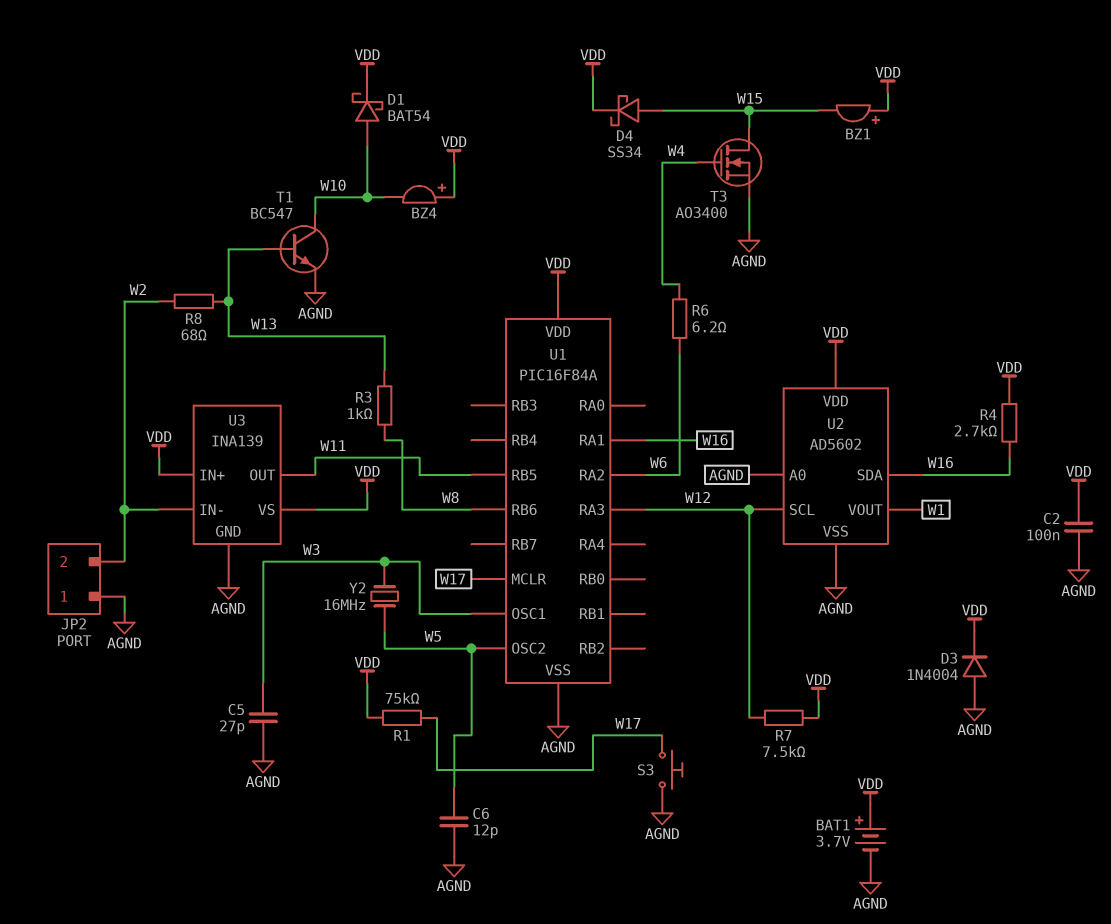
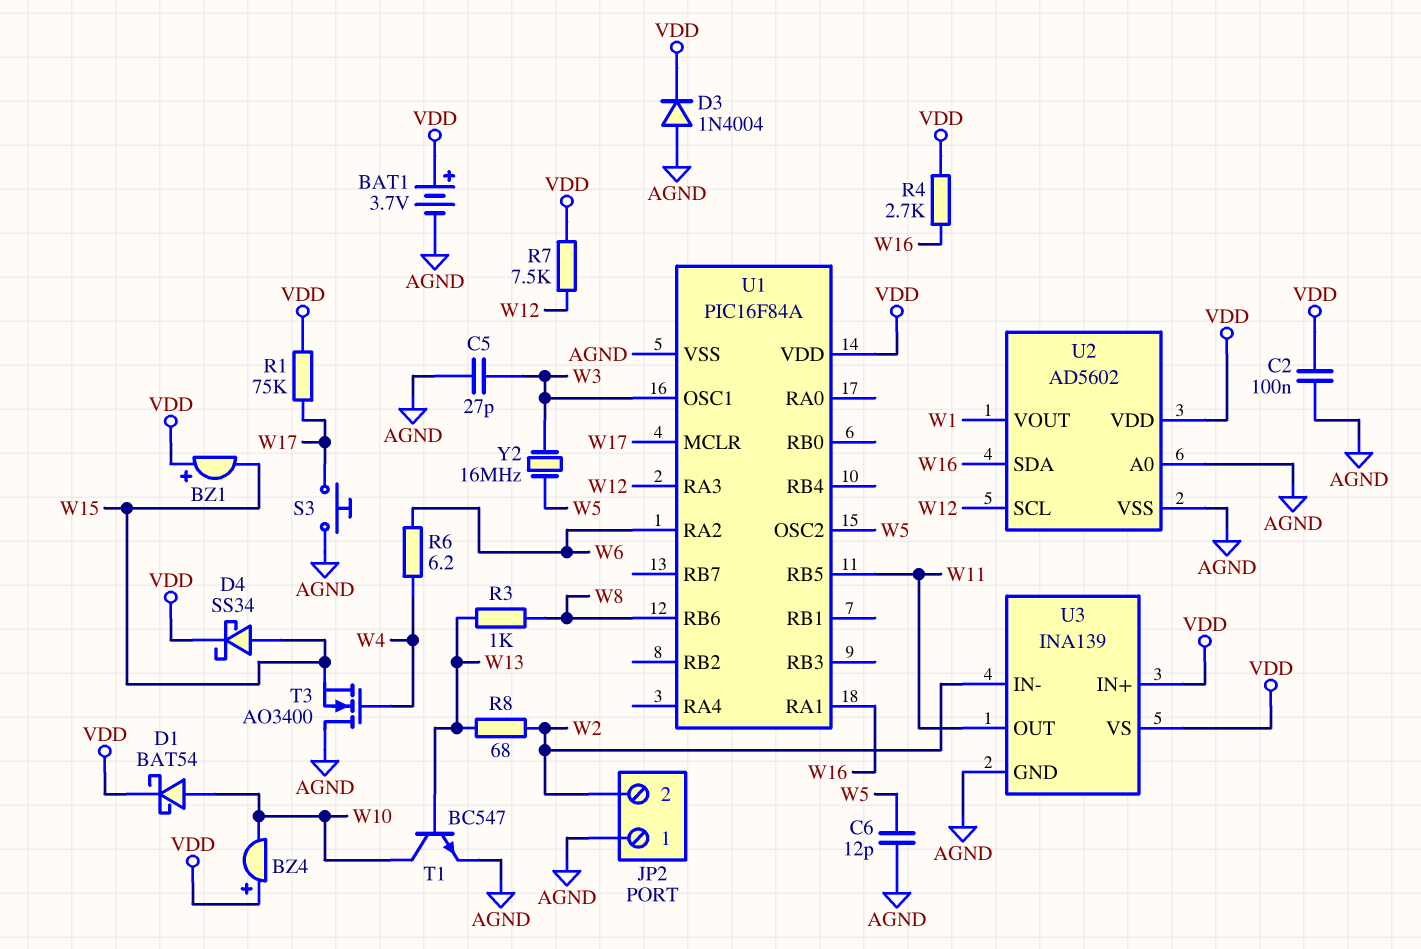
T3: NMOS AO3400 (G W4, D W15, S AGND) -> NMOS AO3400 (G W4, D AGND, S W15)

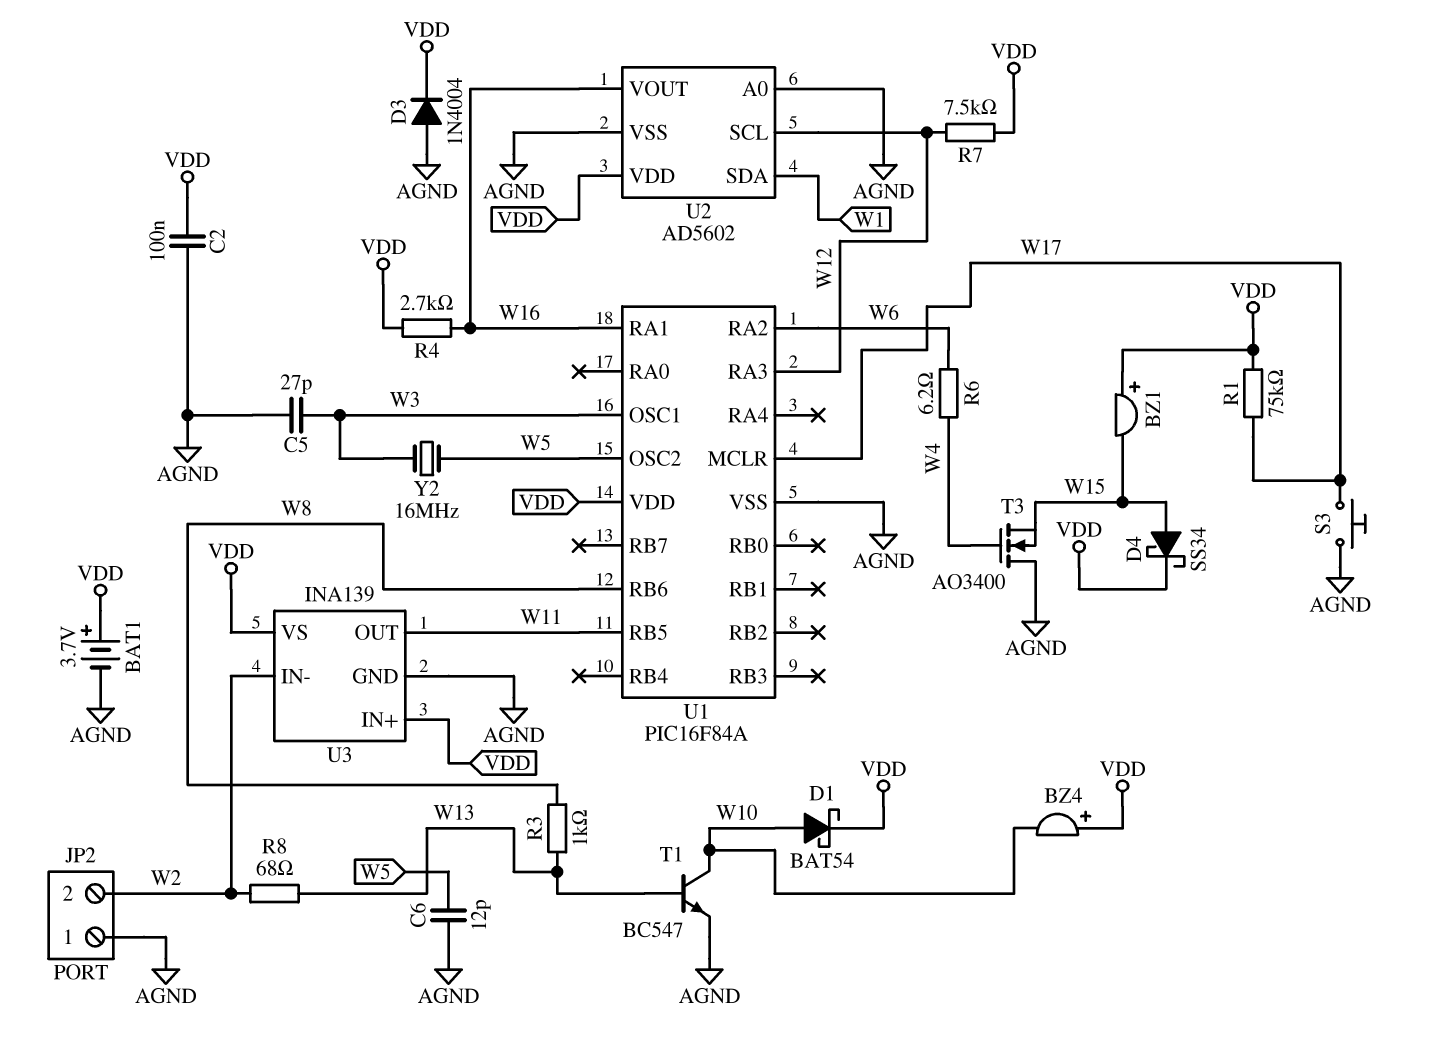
U2 pin SDA: W16 -> W1
U2 pin VOUT: W1 -> W16

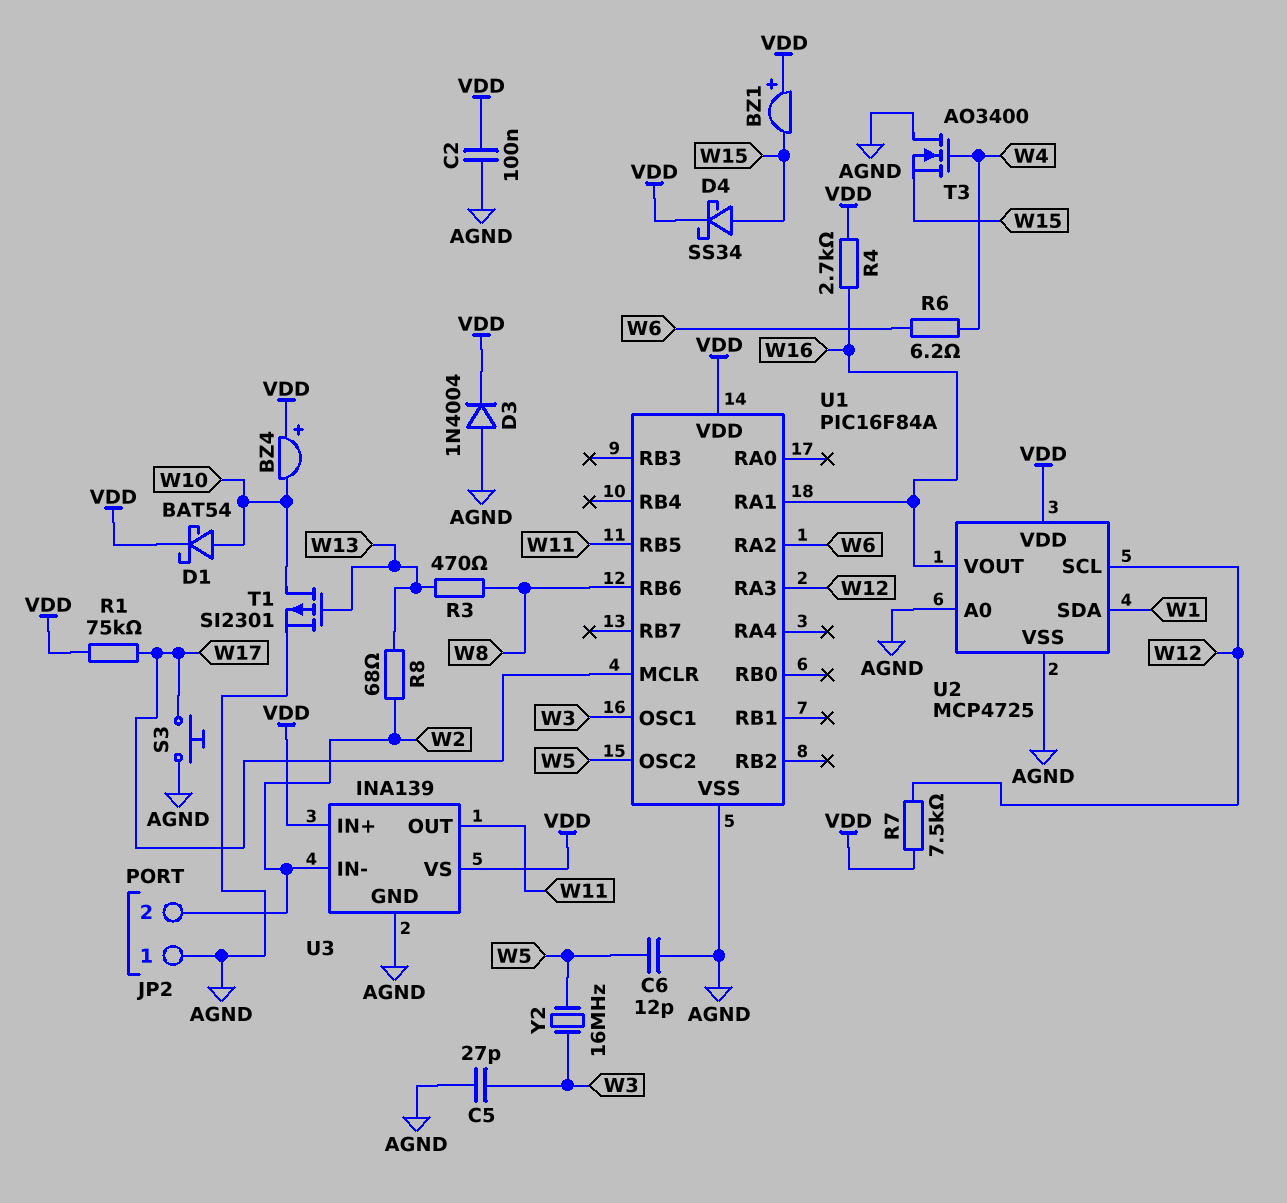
BAT1: 3.7V (plus VDD, minus AGND) -> none
R3: 1k (W8, W13) -> 470 (W8, W13)
T1: NPN BC547 (B W13, C W10, E AGND) -> PMOS SI2301 (G W13, D W10, S AGND)
U2: AD5602 -> MCP4725

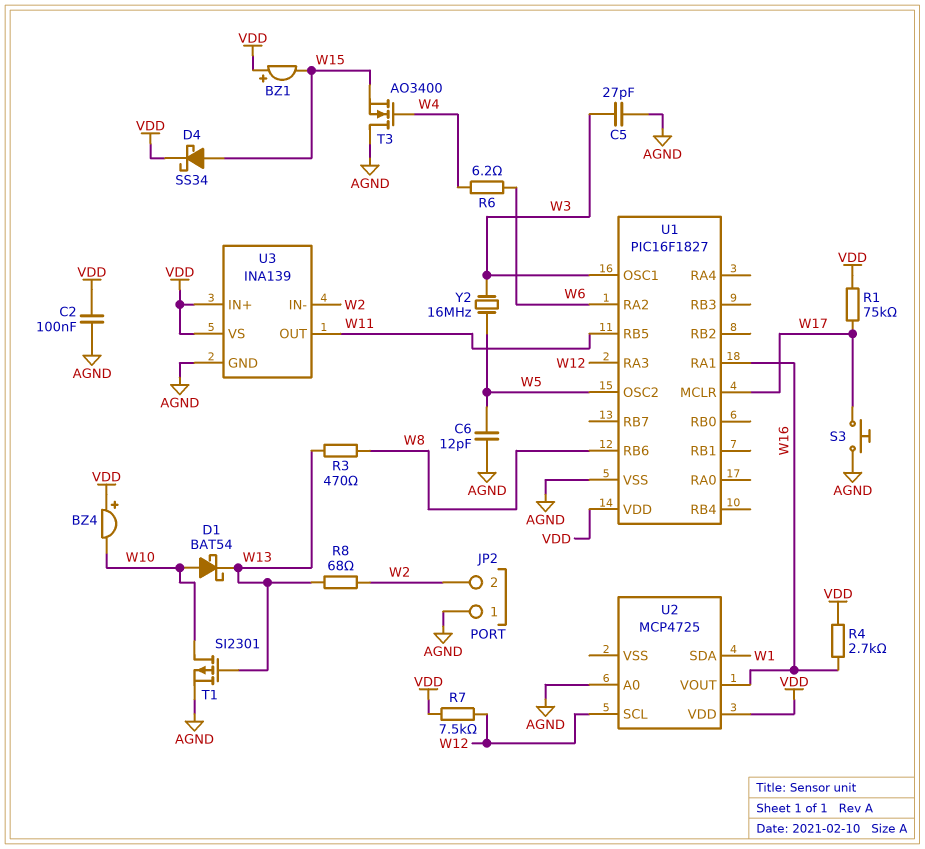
D1: schottky BAT54 (A W10, K VDD) -> schottky BAT54 (A W10, K W13)
D3: diode 1N4004 (A AGND, K VDD) -> none
U1: PIC16F84A -> PIC16F1827
U2 pin VSS: AGND -> none

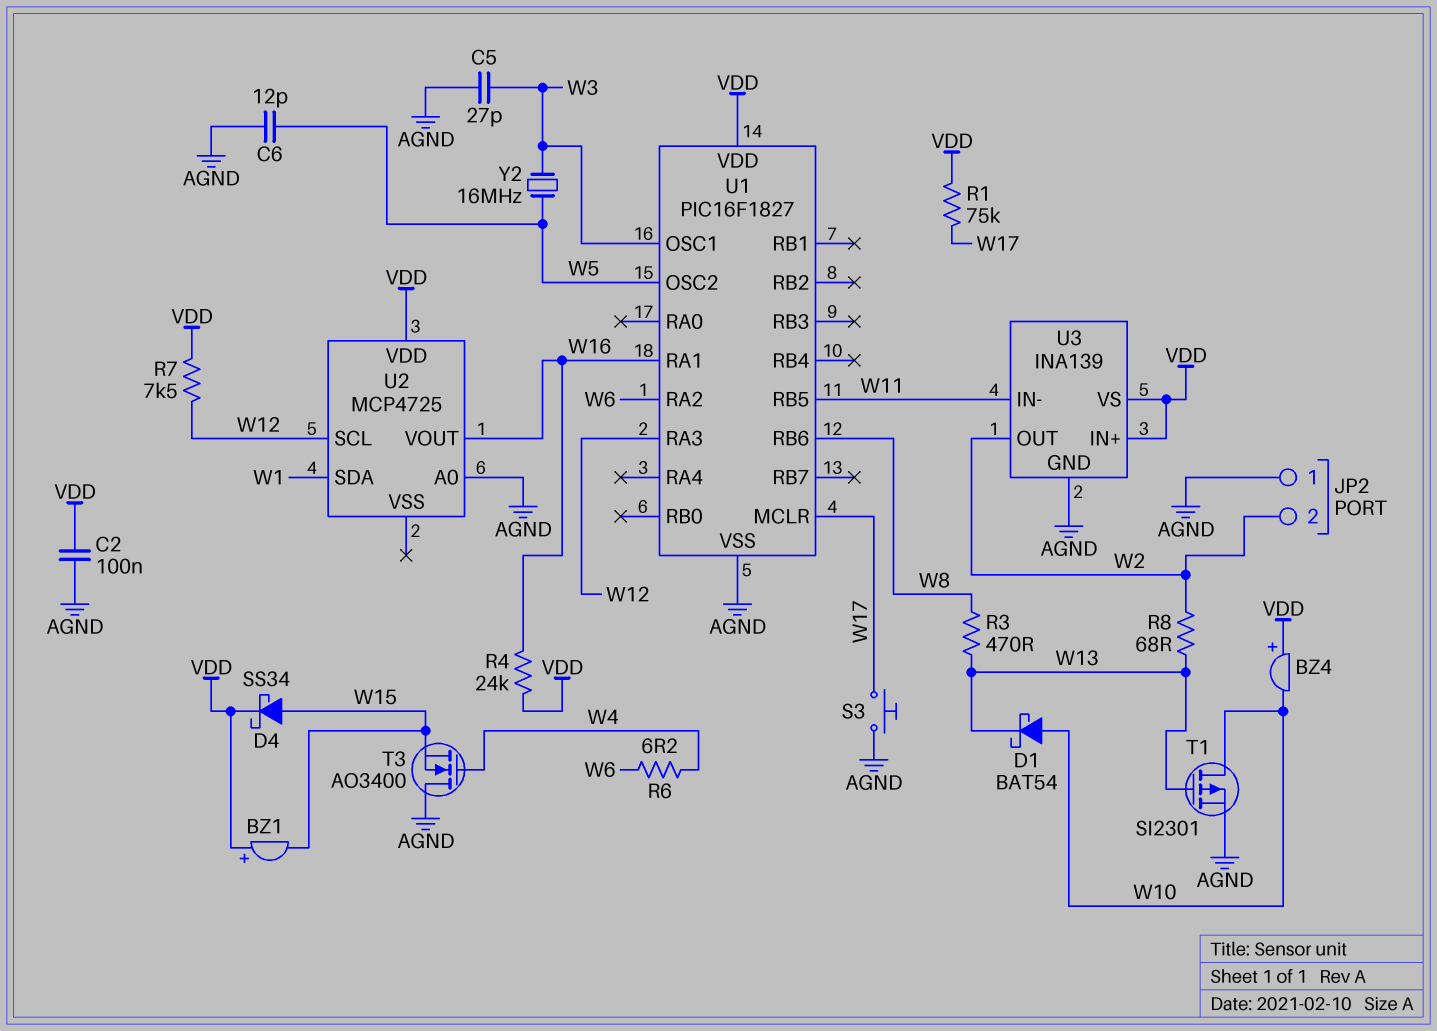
R4: 2.7k (VDD, W16) -> 24k (VDD, W16)
U3 pin IN-: W2 -> W11
U3 pin OUT: W11 -> W2

